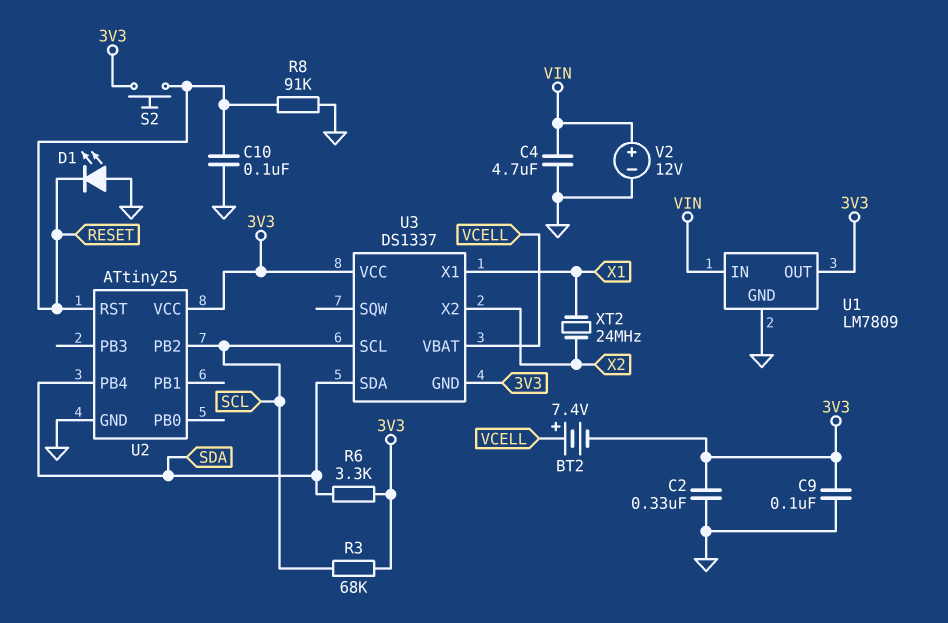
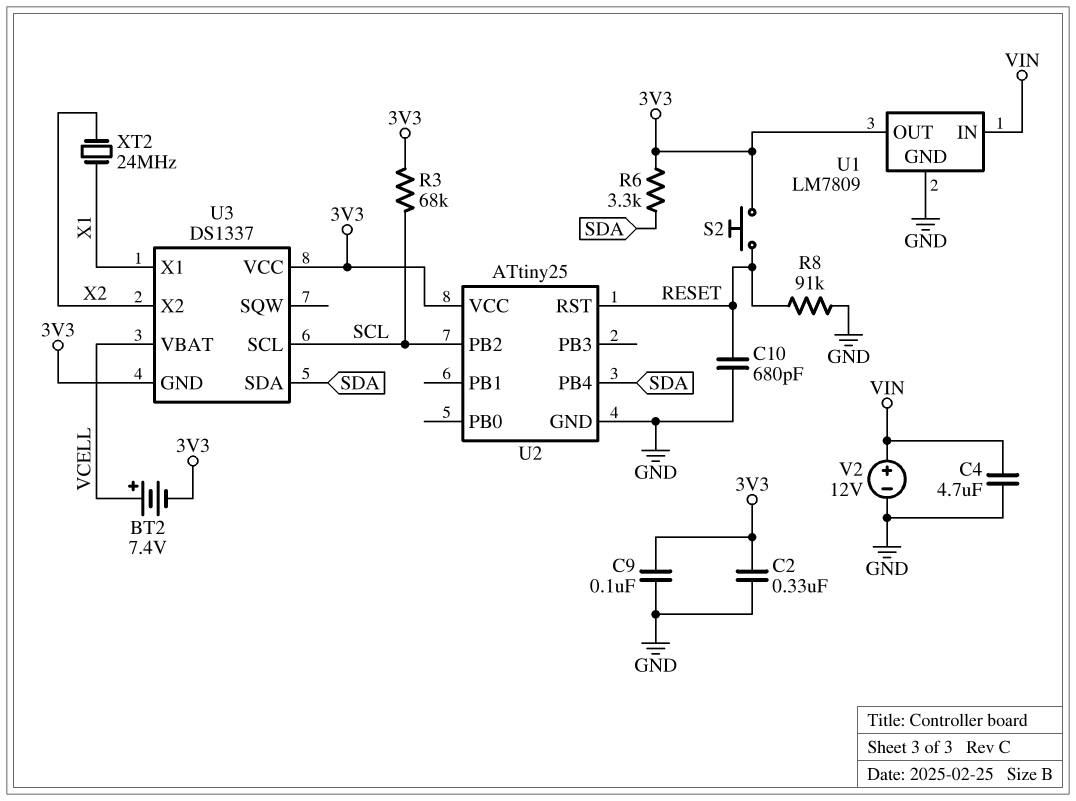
C10: 100nF (GND, RESET) -> 680pF (GND, RESET)
D1: LED (A GND, K RESET) -> none

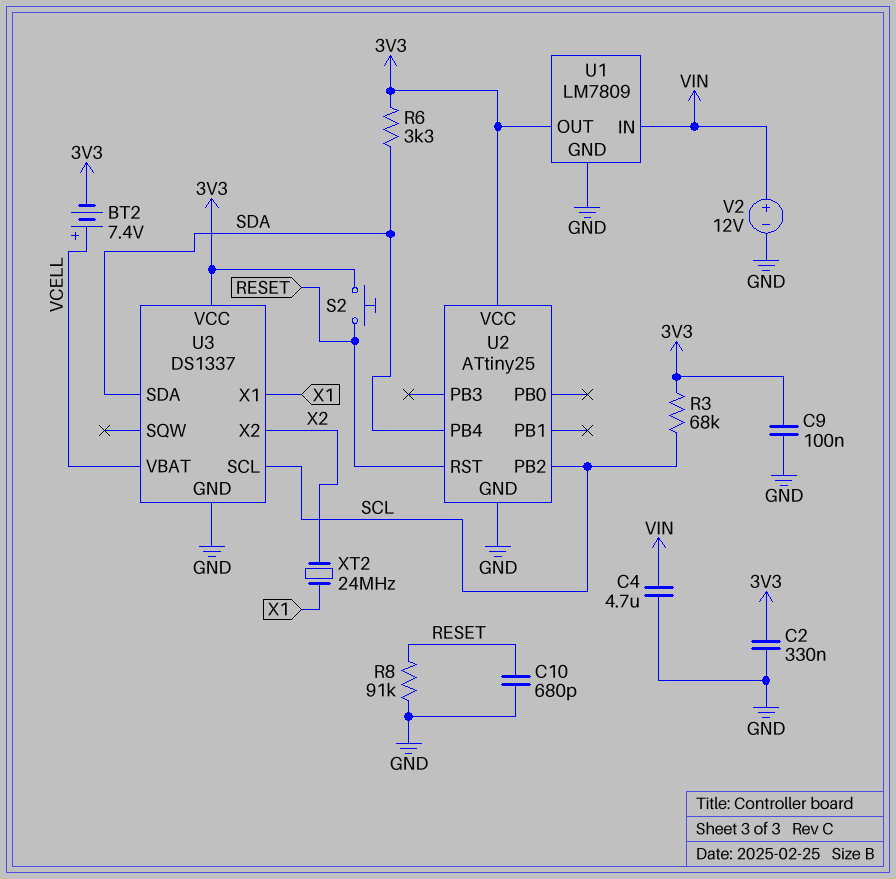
U3 pin GND: 3V3 -> GND

